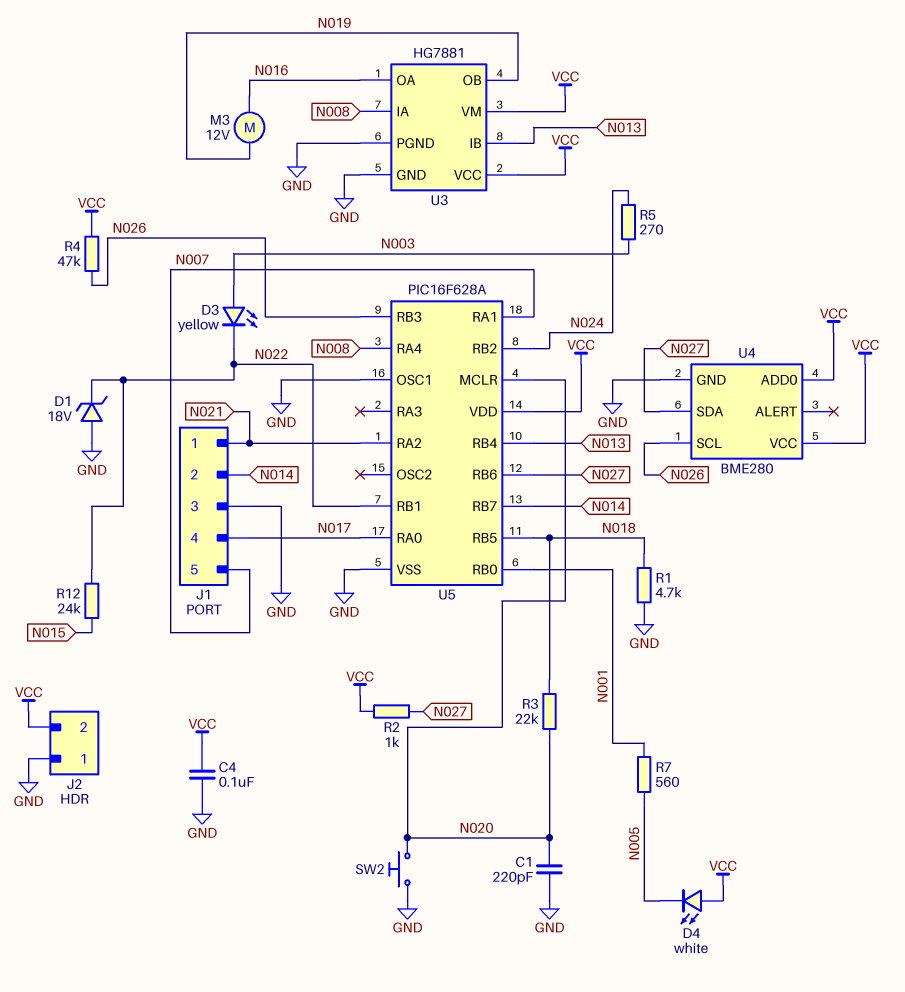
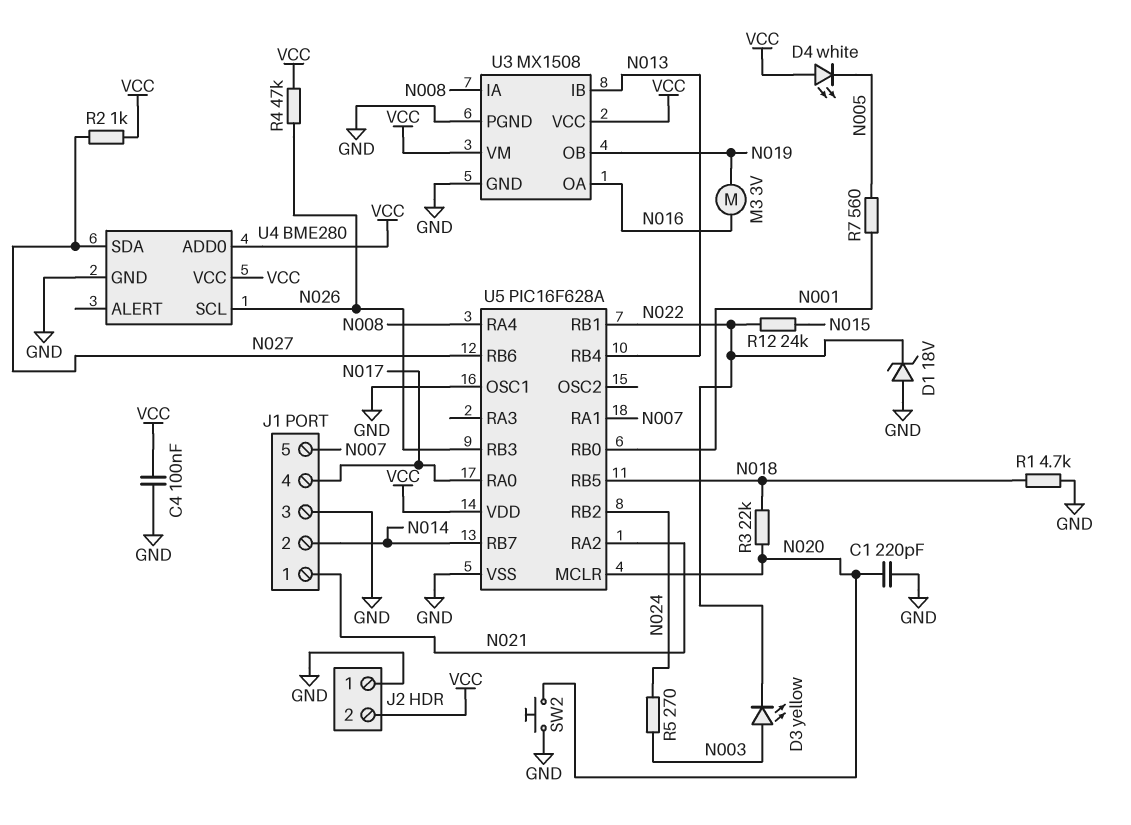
M3: motor 12V (N016, N019) -> motor 3V (N016, N019)
U3: HG7881 -> MX1508

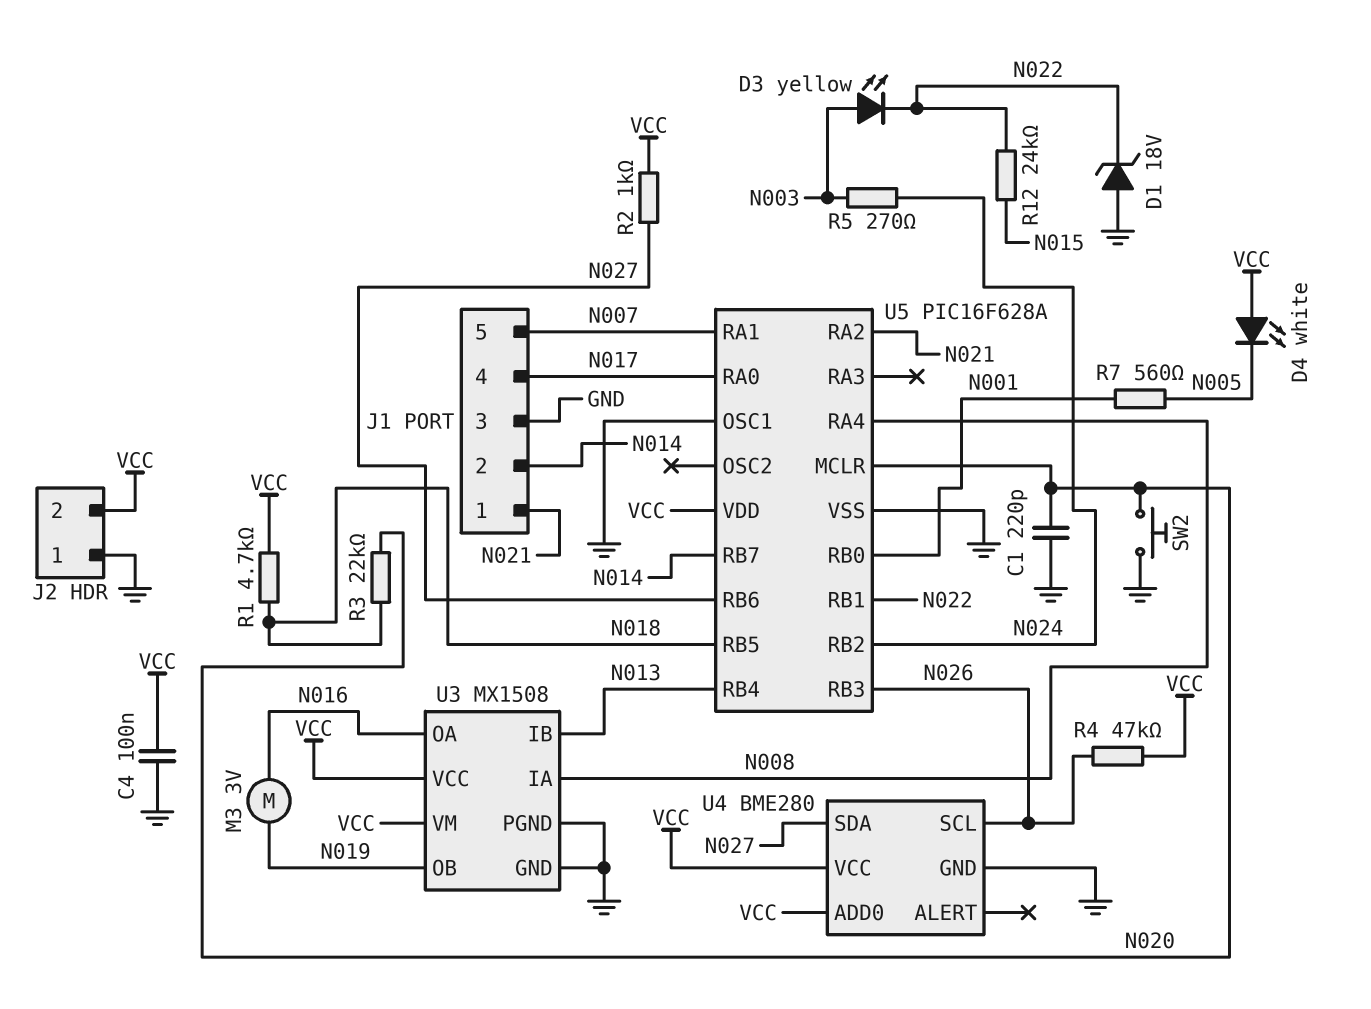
R1: 4.7k (GND, N018) -> 4.7k (N018, VCC)

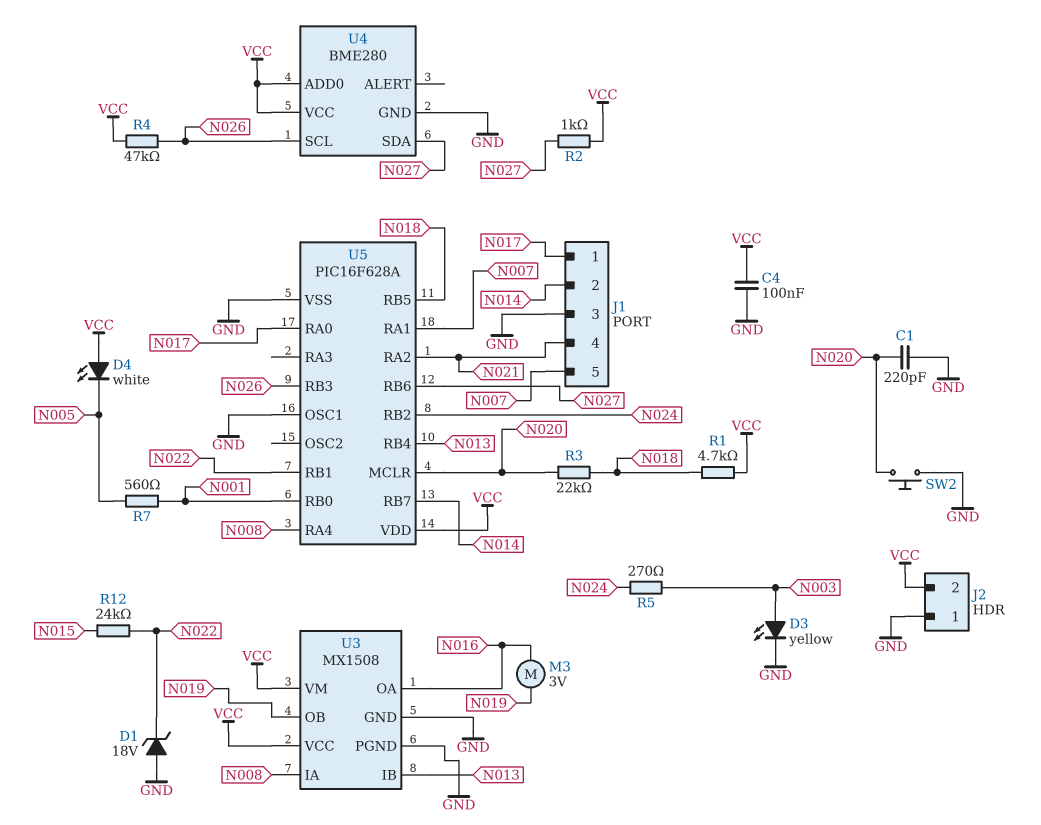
D3: LED yellow (A N003, K N022) -> LED yellow (A N003, K GND)
J1 pin 1: N021 -> N017
J1 pin 4: N017 -> N021

